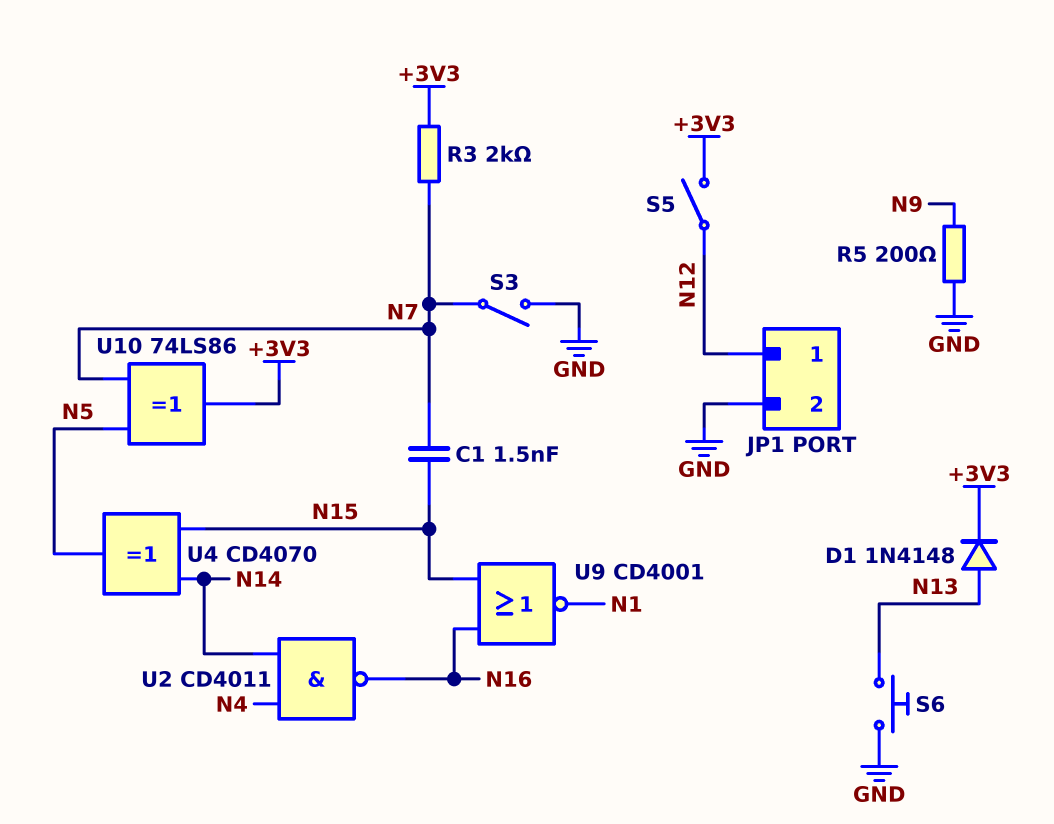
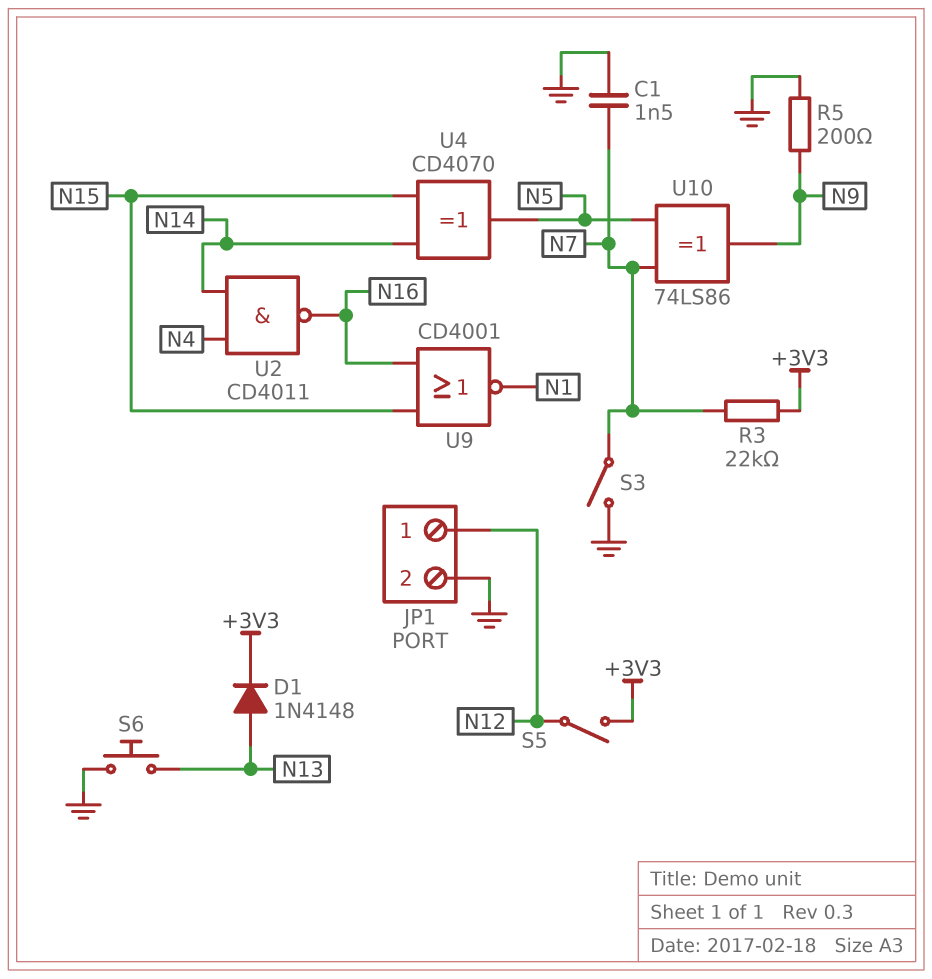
C1: 1.5nF (N7, N15) -> 1.5nF (GND, N7)
R3: 2k (+3V3, N7) -> 22k (+3V3, N7)
U10: XOR 74LS86 (in N5, in N7, out +3V3) -> XOR 74LS86 (in N5, in N7, out N9)

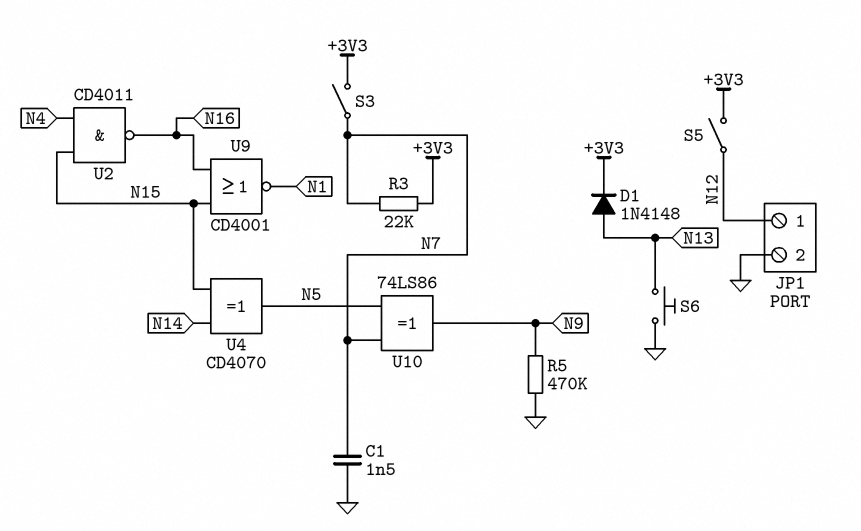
R5: 200 (GND, N9) -> 470k (GND, N9)
S3: switch (GND, N7) -> switch (+3V3, N7)
U2: NAND CD4011 (in N4, in N14, out N16) -> NAND CD4011 (in N4, in N15, out N16)

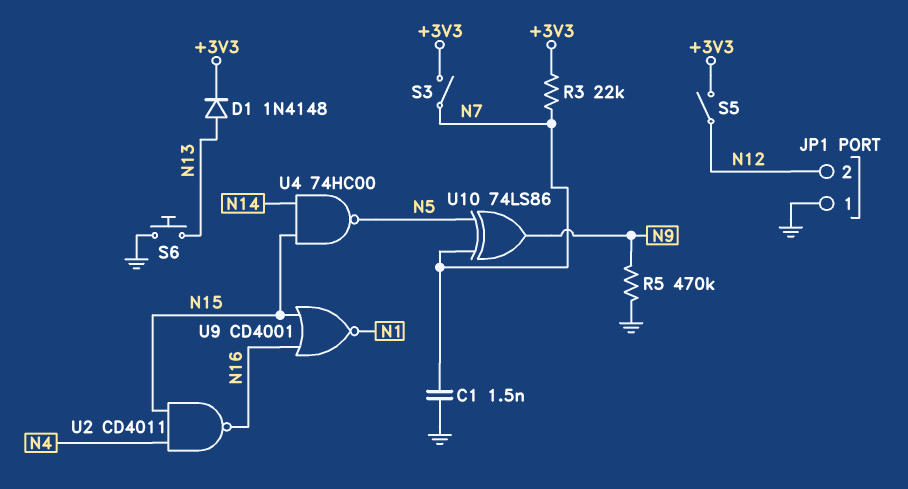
JP1 pin 1: N12 -> GND
JP1 pin 2: GND -> N12
U4: XOR CD4070 (in N14, in N15, out N5) -> NAND 74HC00 (in N14, in N15, out N5)

